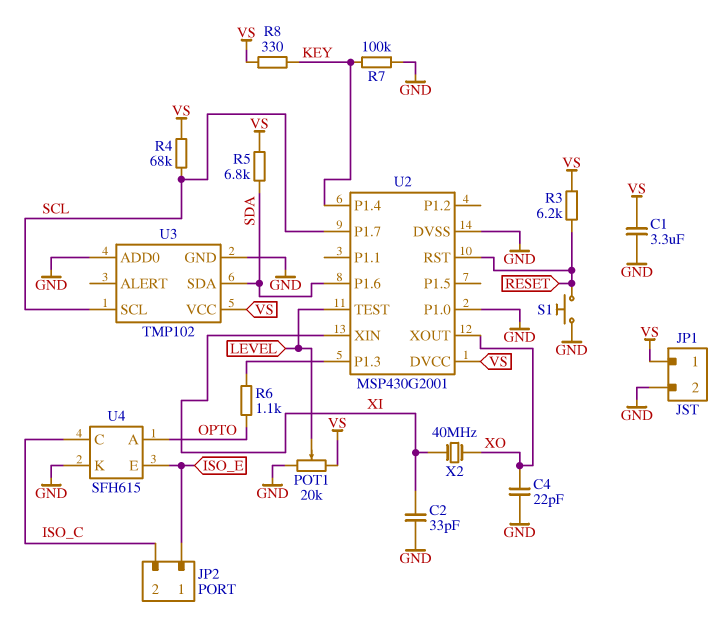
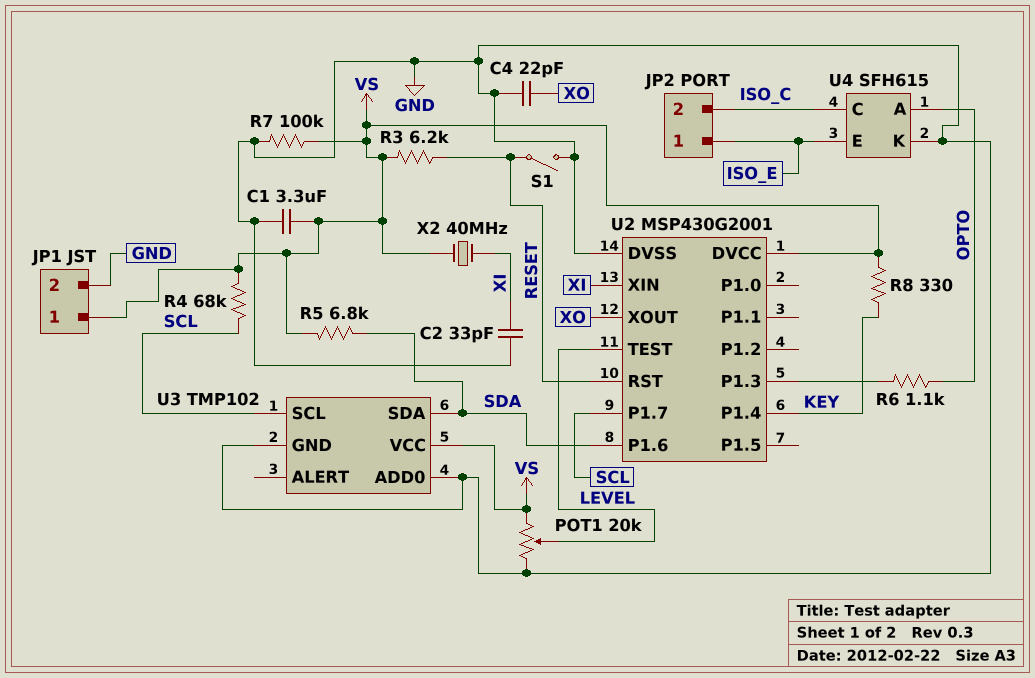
R7: 100k (GND, KEY) -> 100k (GND, VS)
S1: button (GND, RESET) -> switch (GND, RESET)
U2 pin P1.0: GND -> none
X2: 40MHz (XI, XO) -> 40MHz (VS, XI)

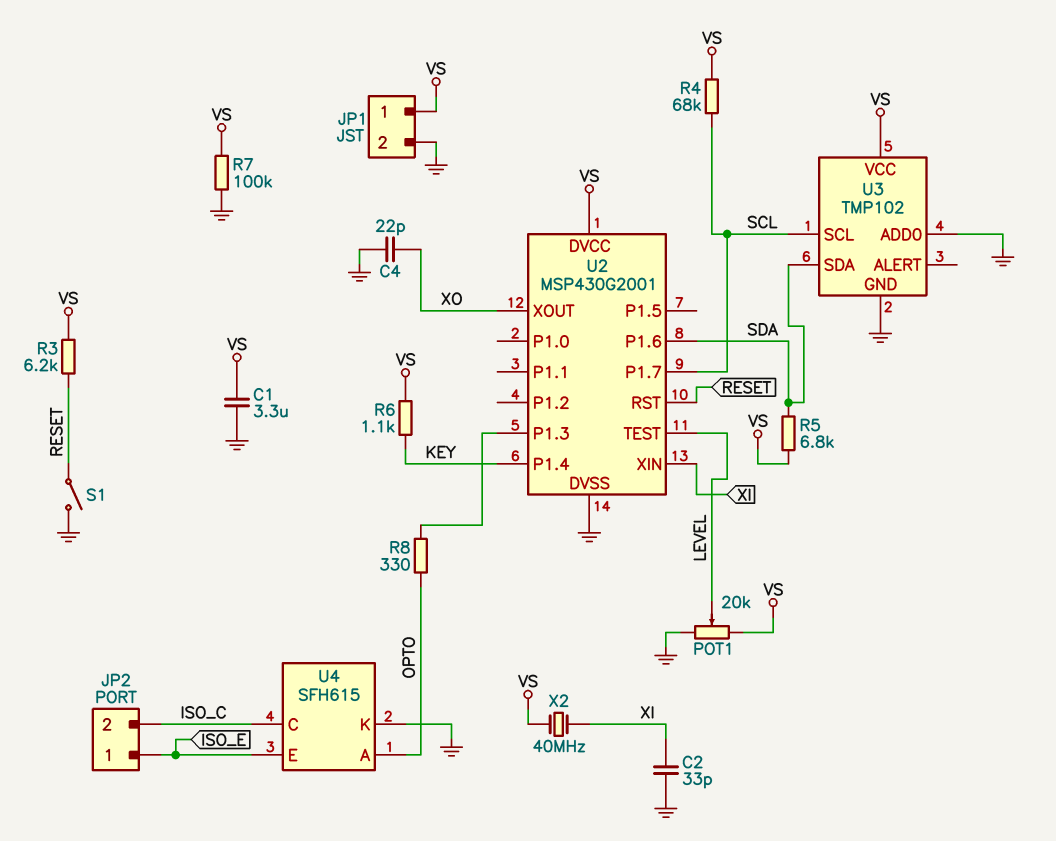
R6: 1.1k (OPTO, U2/P1.3) -> 1.1k (KEY, VS)
R8: 330 (KEY, VS) -> 330 (OPTO, U2/P1.3)

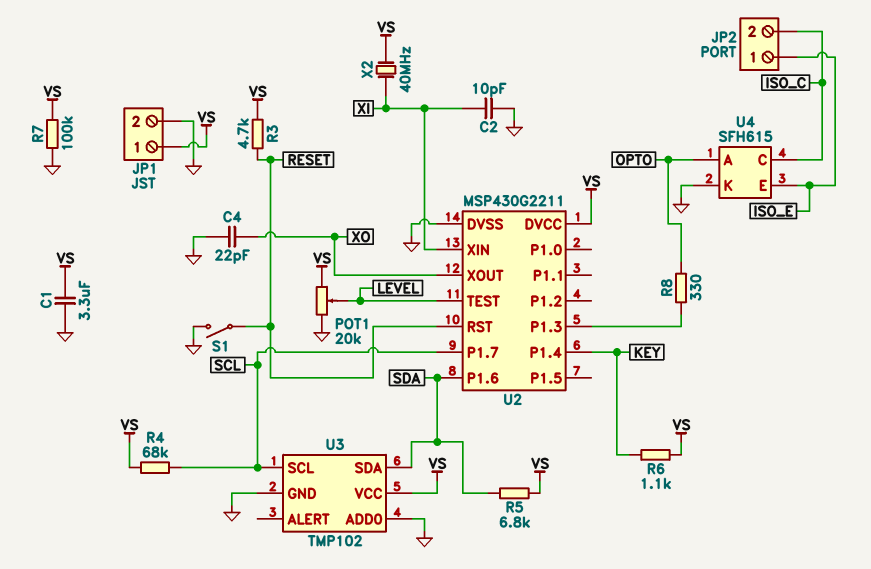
C2: 33pF (GND, XI) -> 10pF (GND, XI)
R3: 6.2k (RESET, VS) -> 4.7k (RESET, VS)
U2: MSP430G2001 -> MSP430G2211

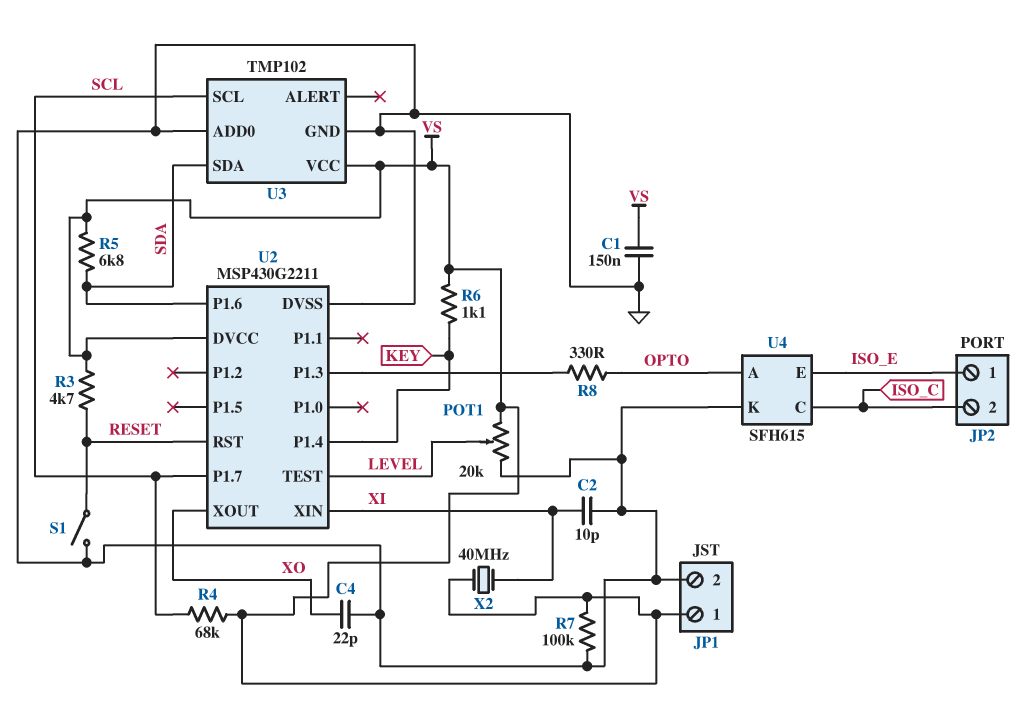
C1: 3.3uF (GND, VS) -> 150nF (GND, VS)

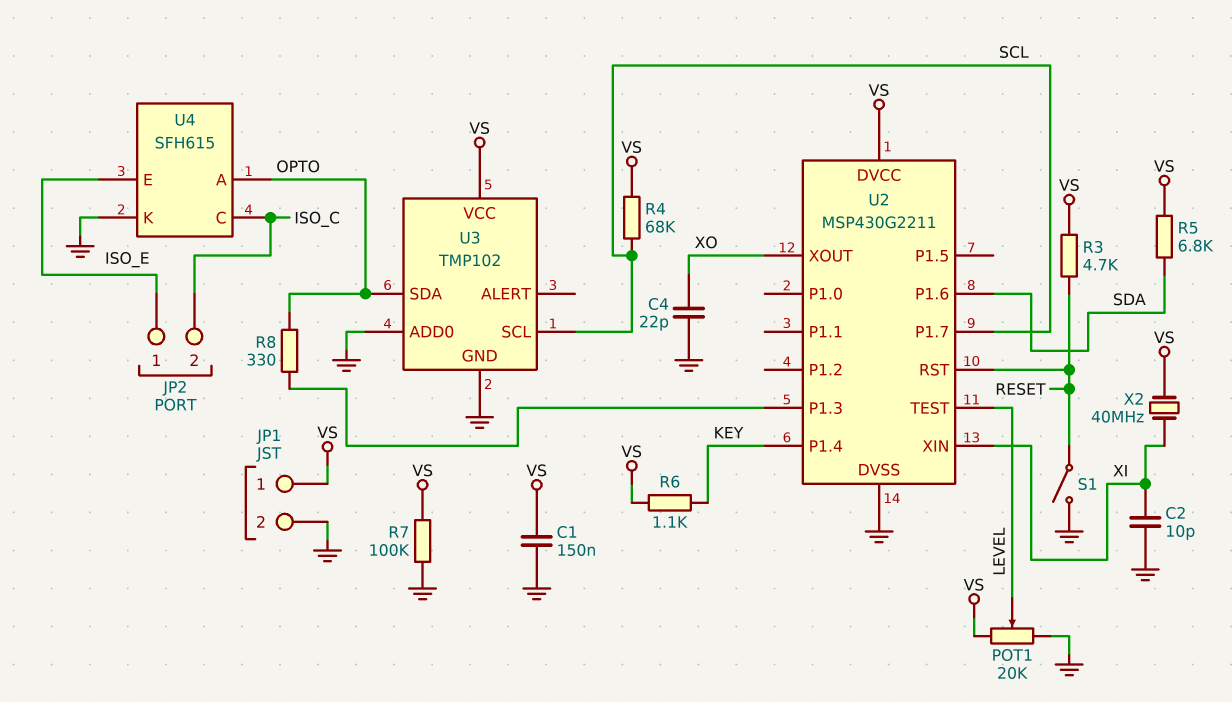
U3 pin SDA: SDA -> OPTO

